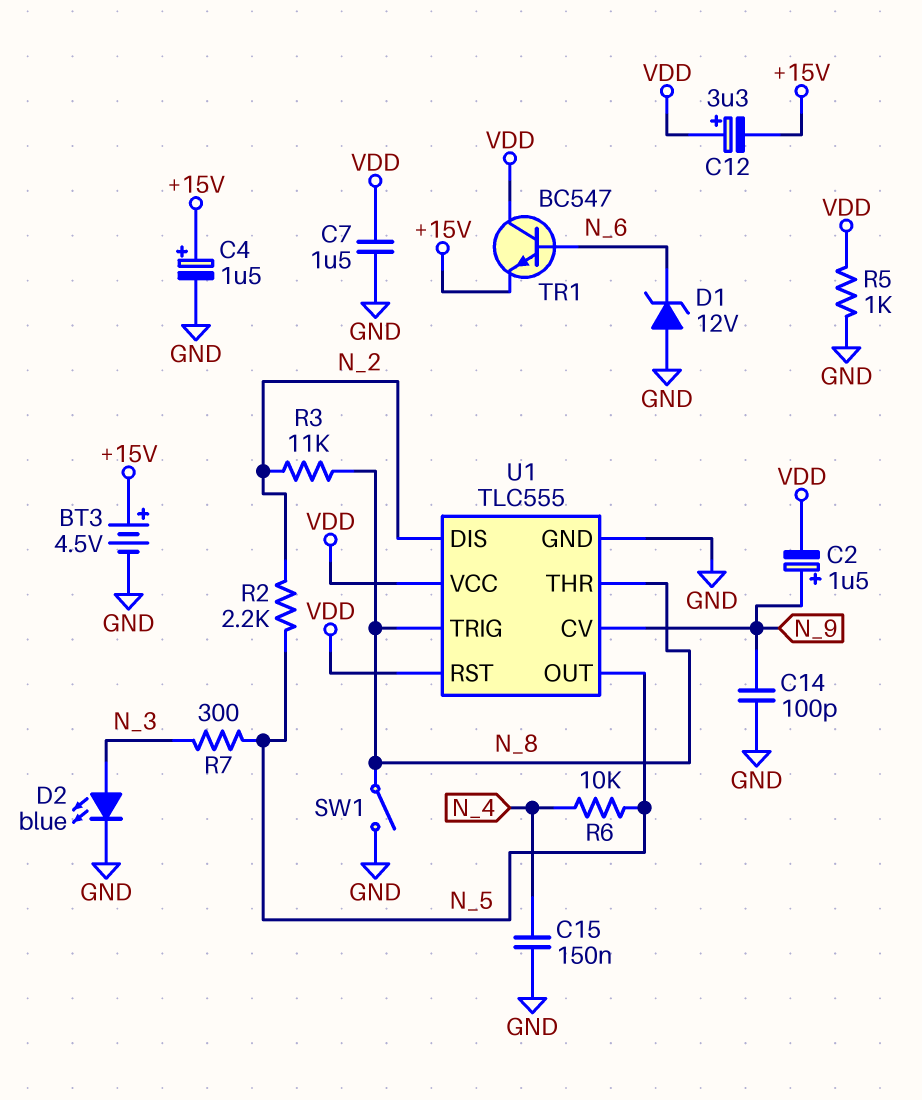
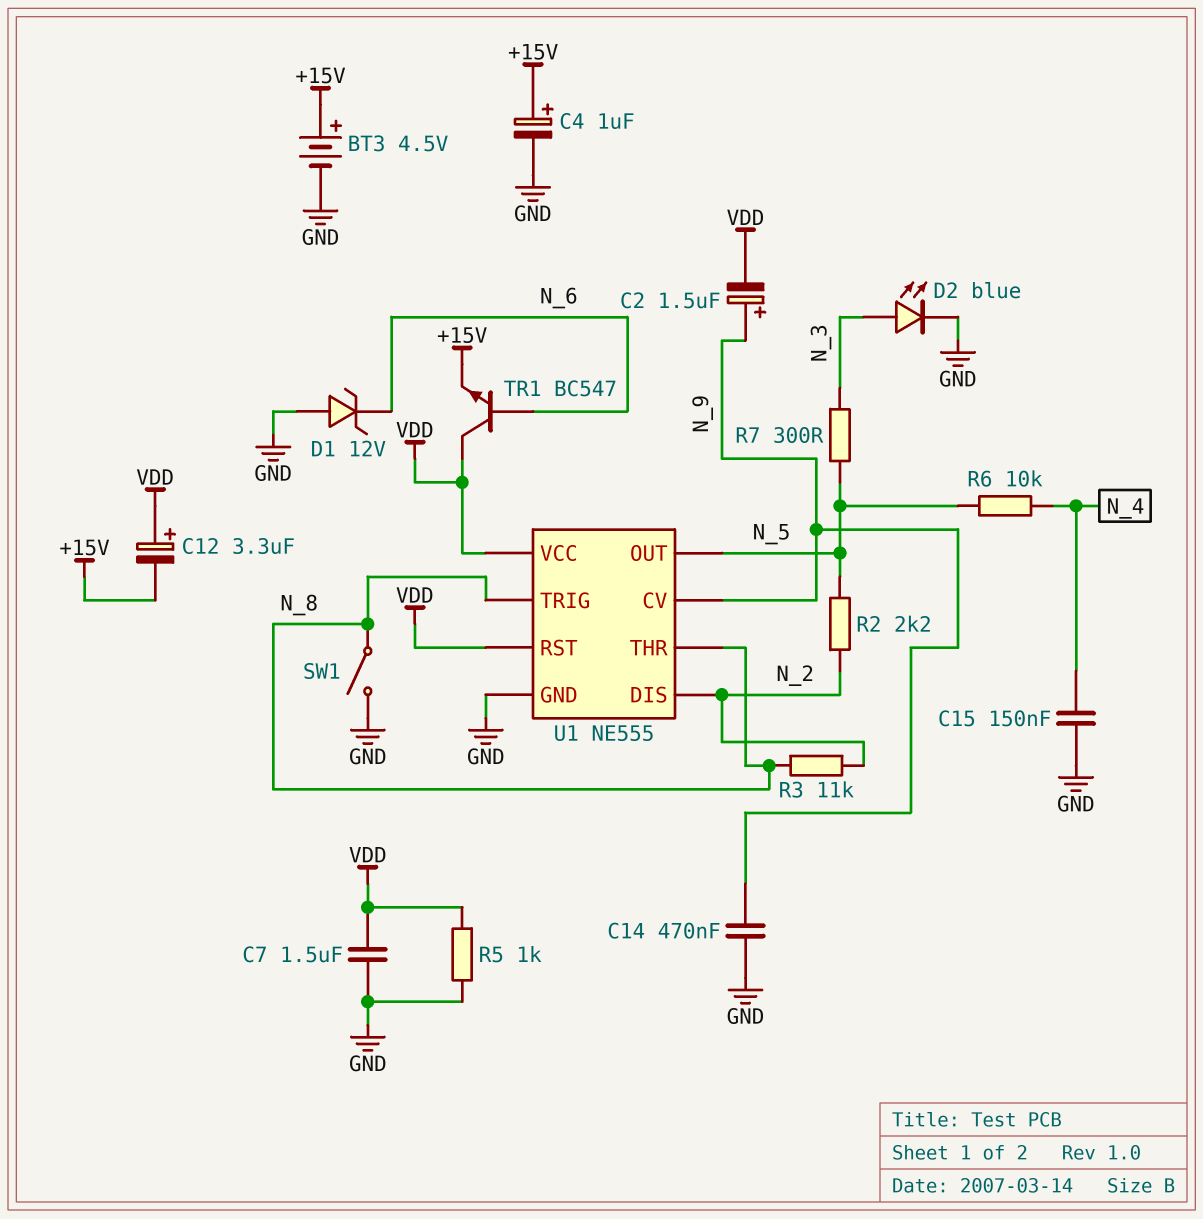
C4: 1.5uF (plus +15V, minus GND) -> 1uF (plus +15V, minus GND)
C14: 100pF (GND, N_9) -> 470nF (GND, N_9)
U1: TLC555 -> NE555

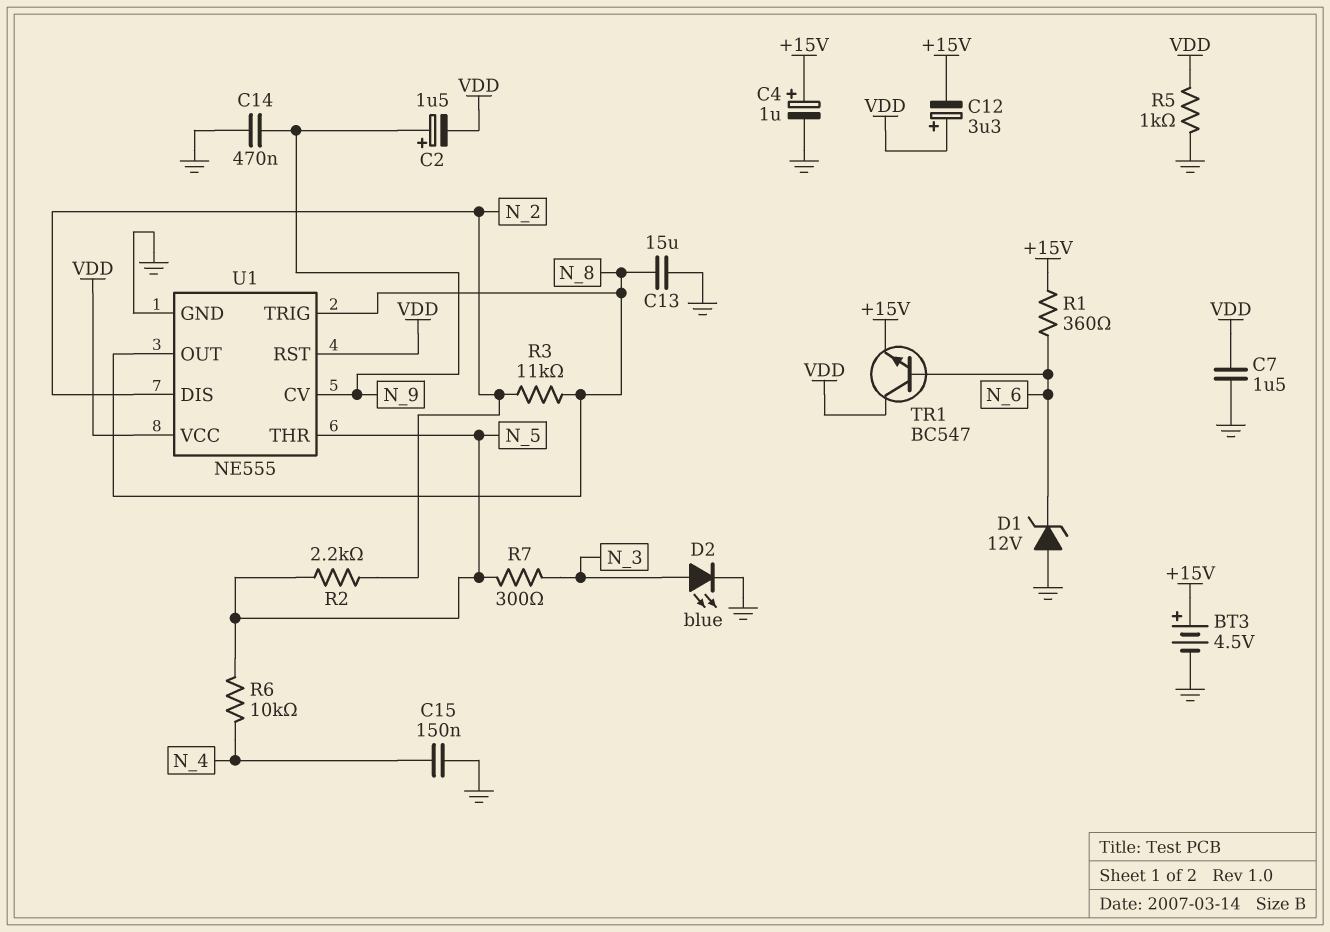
C13: none -> 15uF (GND, N_8)
R1: none -> 360 (+15V, N_6)
SW1: switch (GND, N_8) -> none
U1 pin OUT: N_5 -> N_8
U1 pin THR: N_8 -> N_5

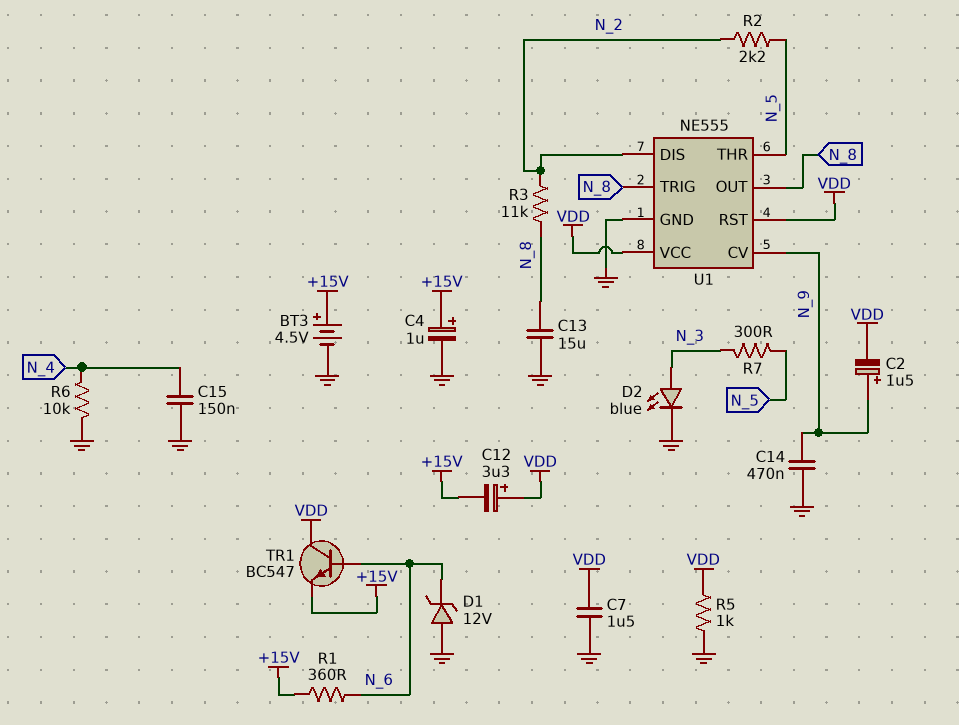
R6: 10k (N_4, N_5) -> 10k (GND, N_4)

